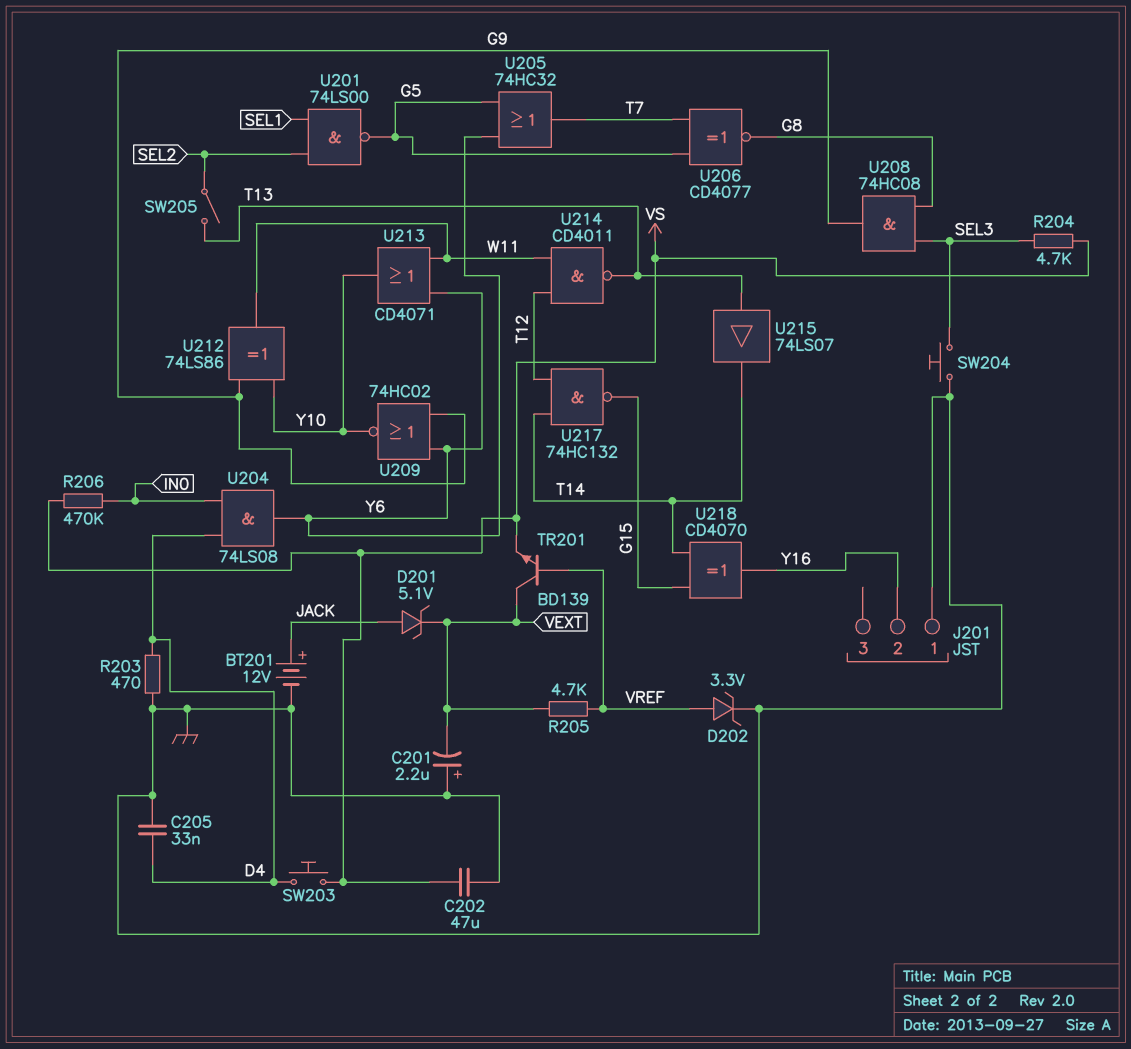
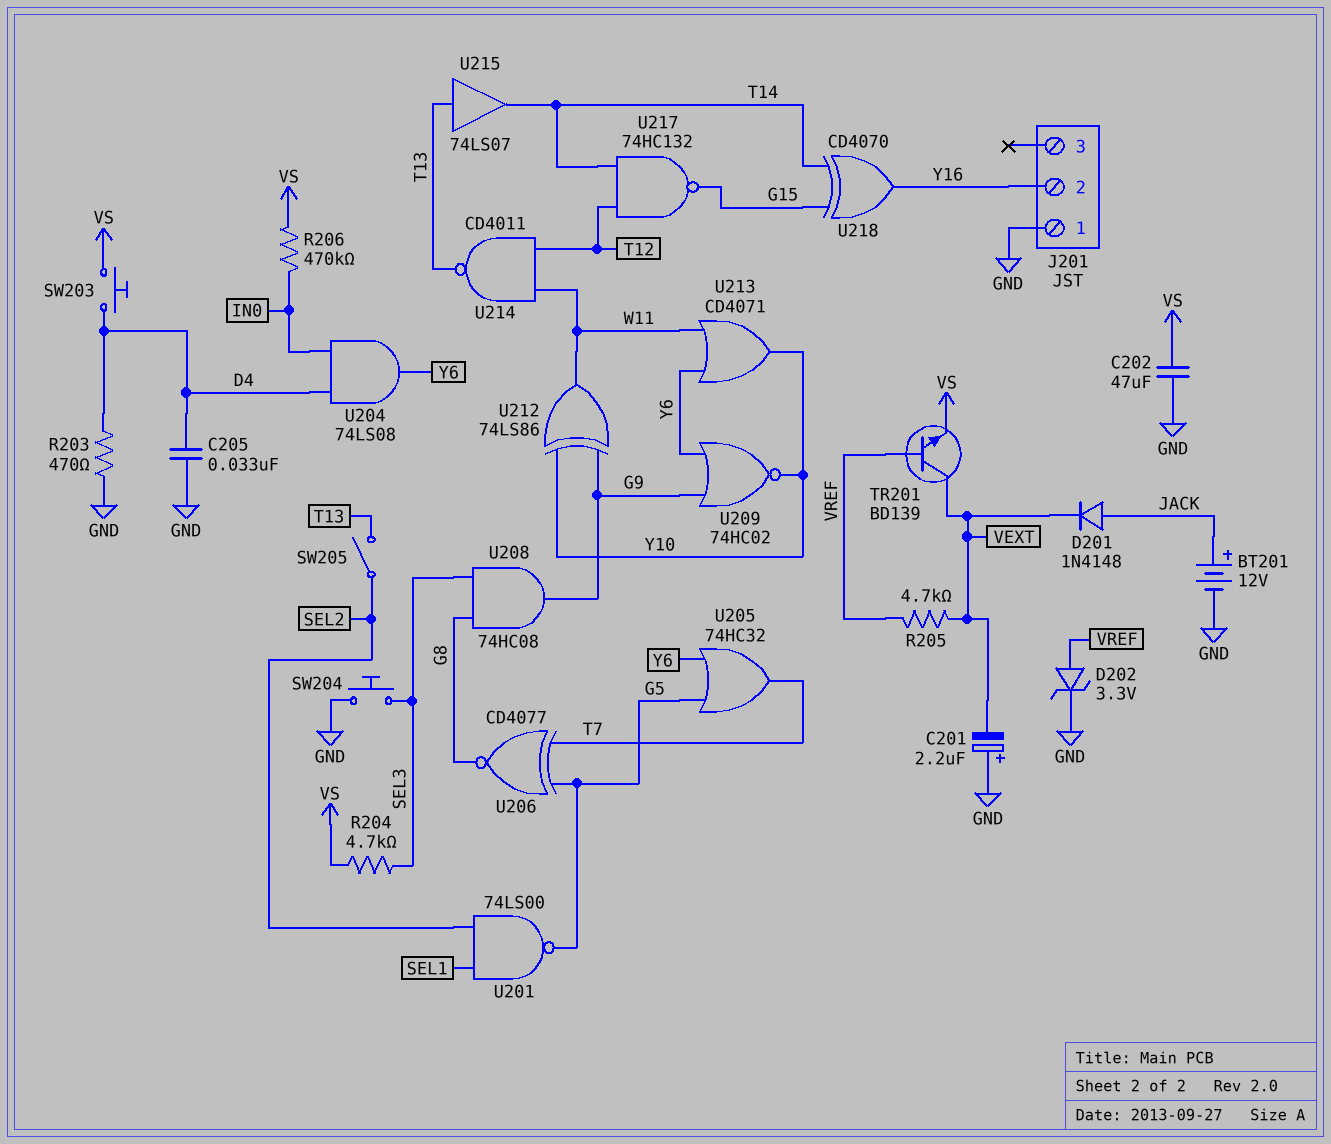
D201: zener 5.1V (A JACK, K VEXT) -> diode 1N4148 (A JACK, K VEXT)

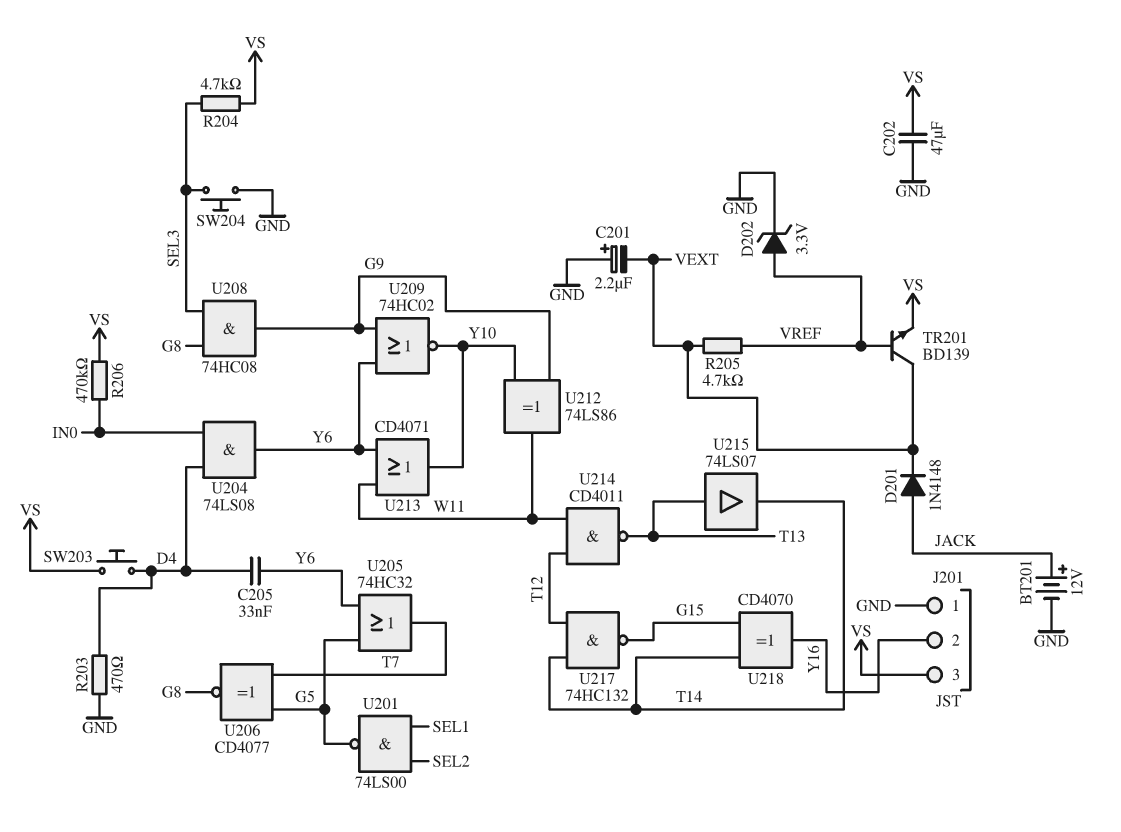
C205: 33nF (D4, GND) -> 33nF (D4, Y6)
J201 pin 3: none -> VS
SW205: switch (SEL2, T13) -> none

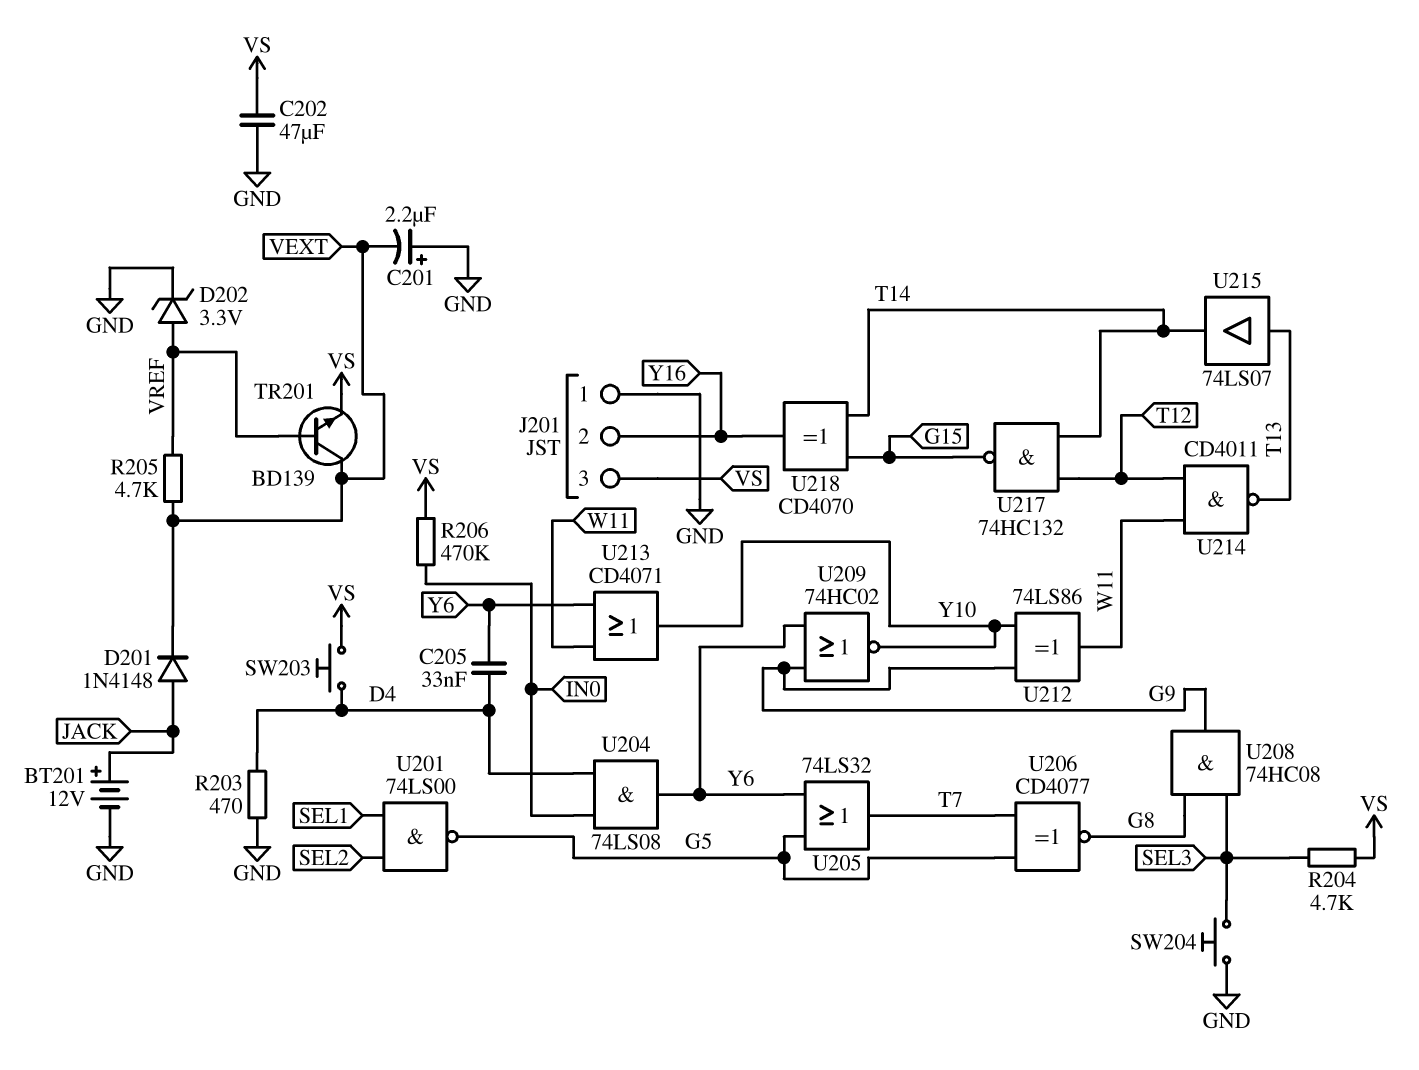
U205: OR 74HC32 (in G5, in Y6, out T7) -> OR 74LS32 (in G5, in Y6, out T7)

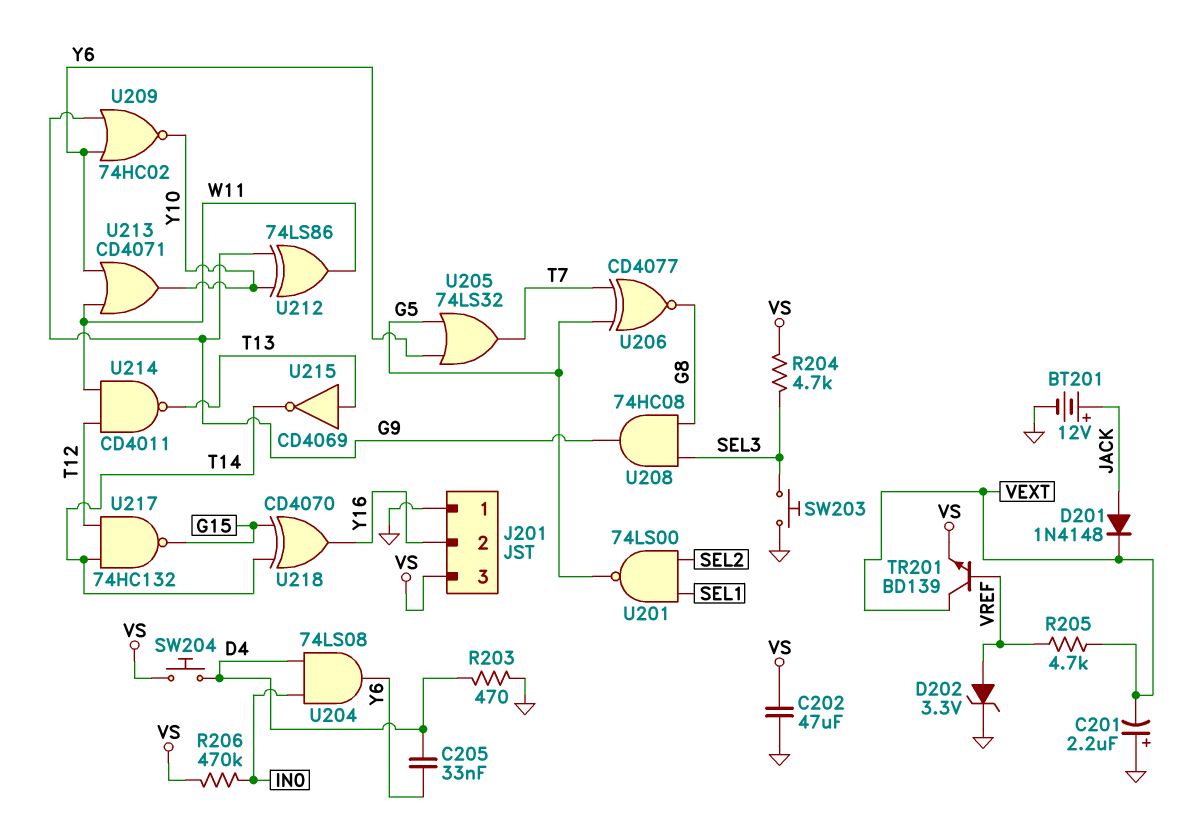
SW203: button (D4, VS) -> button (GND, SEL3)
SW204: button (GND, SEL3) -> button (D4, VS)
U215: buffer 74LS07 (in T13, out T14) -> NOT CD4069 (in T13, out T14)

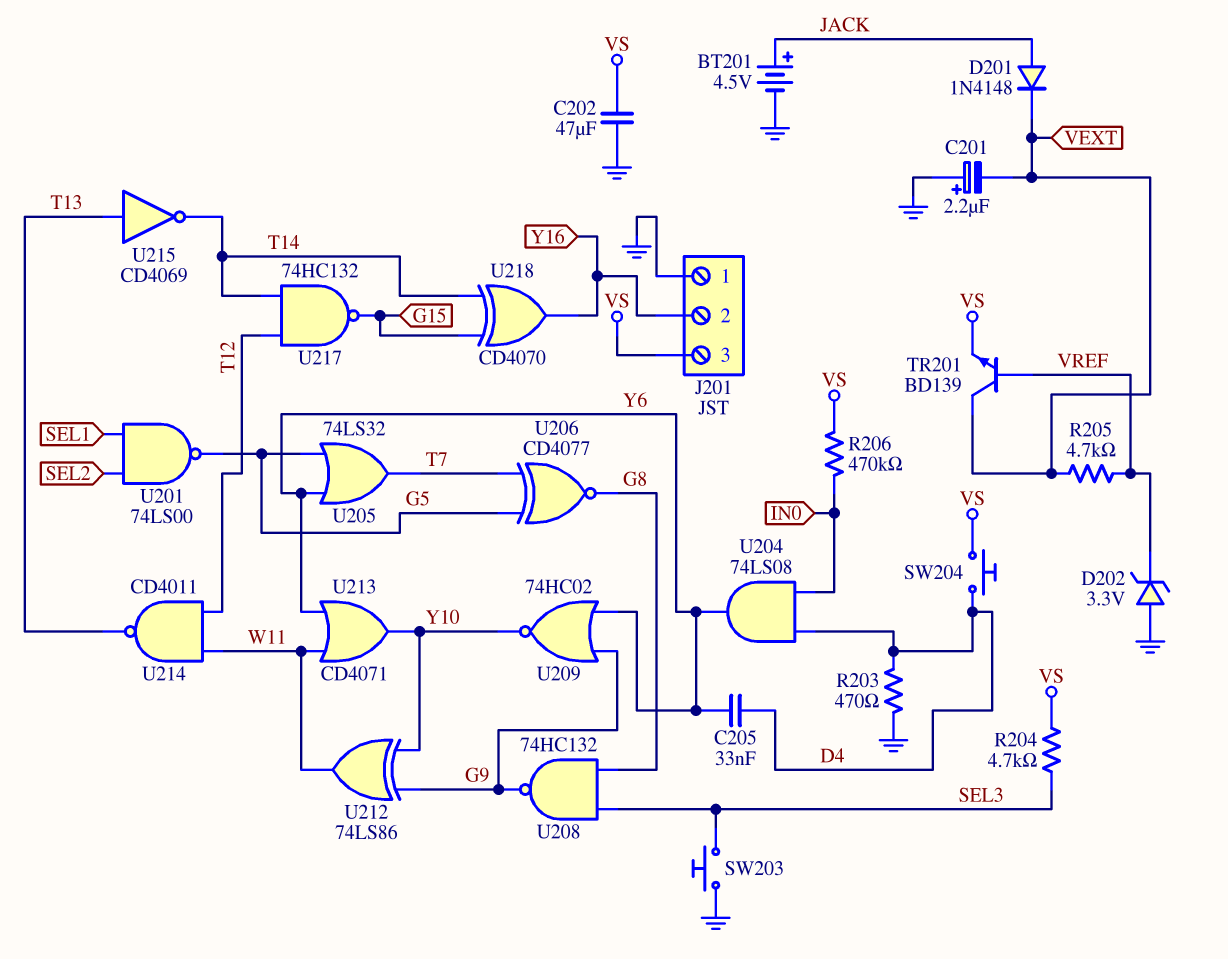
BT201: 12V (plus JACK, minus GND) -> 4.5V (plus JACK, minus GND)
D202: zener 3.3V (A VREF, K GND) -> zener 3.3V (A GND, K VREF)
U208: AND 74HC08 (in G8, in SEL3, out G9) -> NAND 74HC132 (in G8, in SEL3, out G9)

